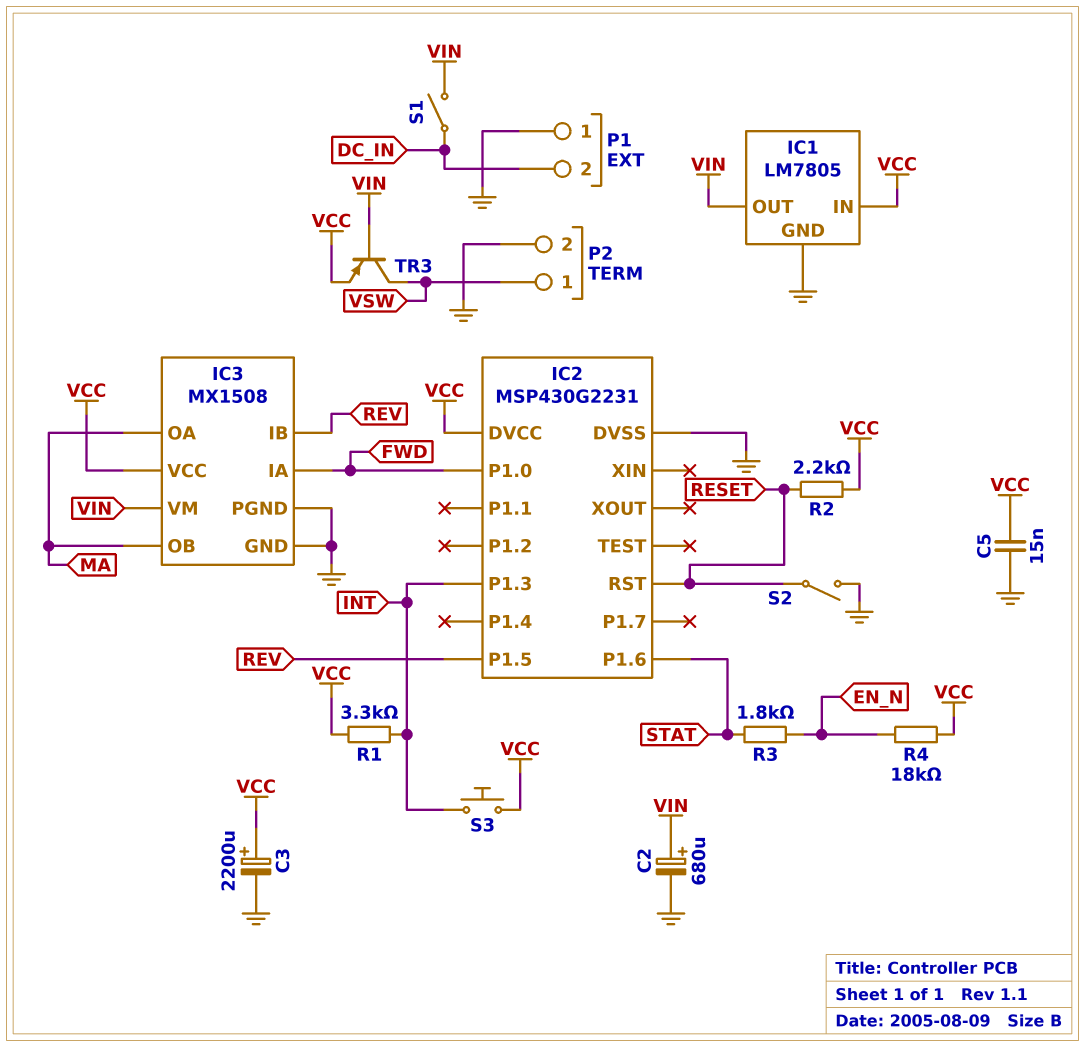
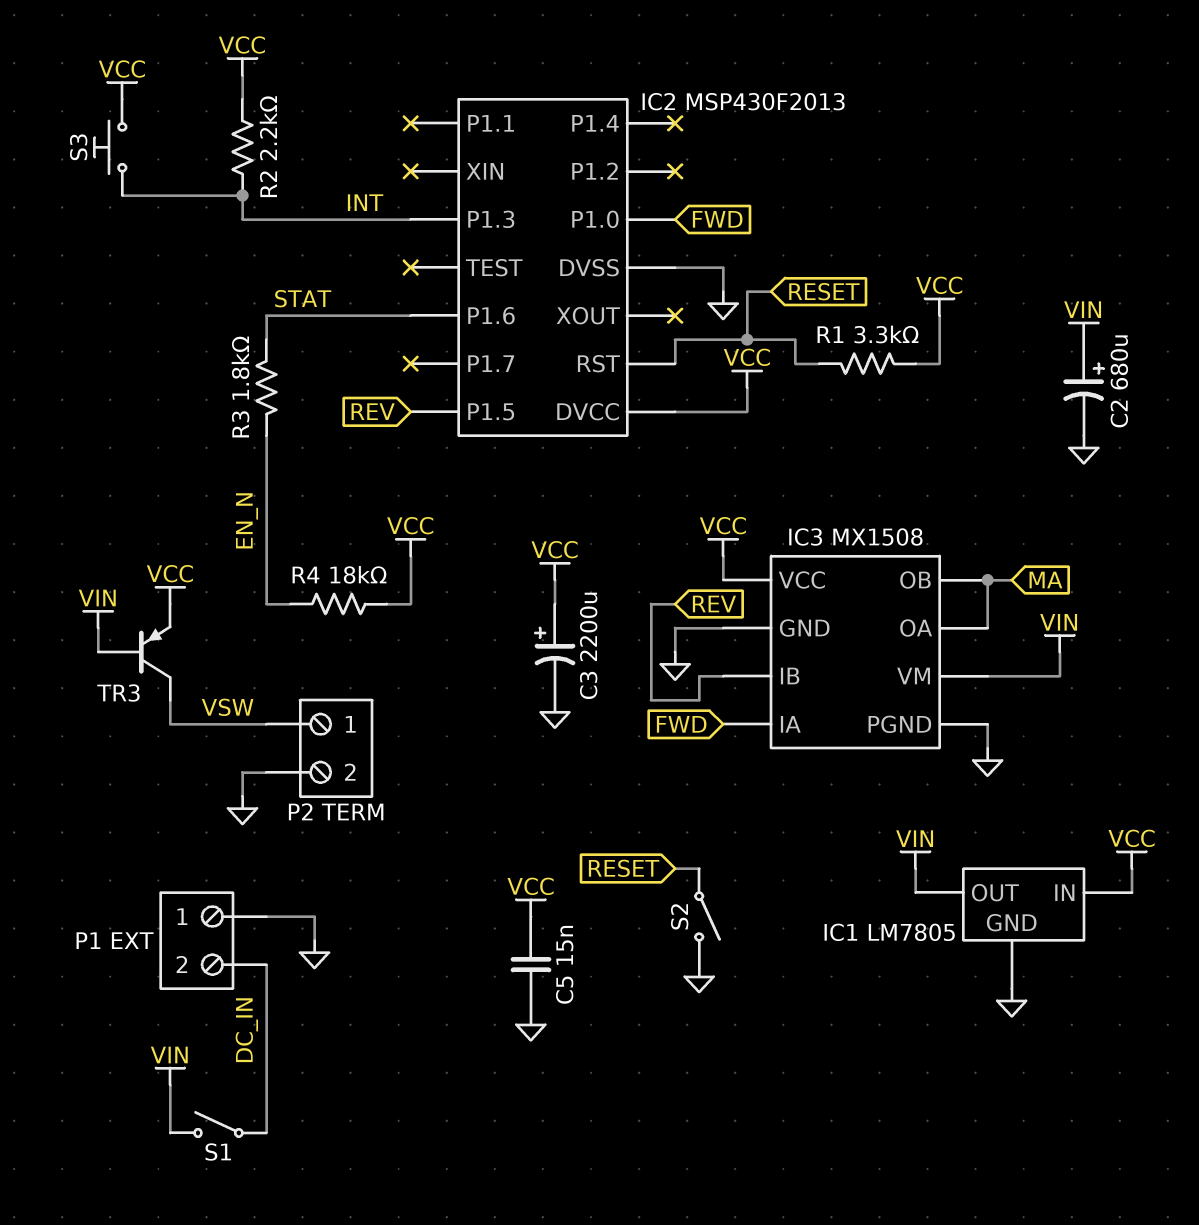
IC2: MSP430G2231 -> MSP430F2013
R1: 3.3k (INT, VCC) -> 3.3k (RESET, VCC)
R2: 2.2k (RESET, VCC) -> 2.2k (INT, VCC)

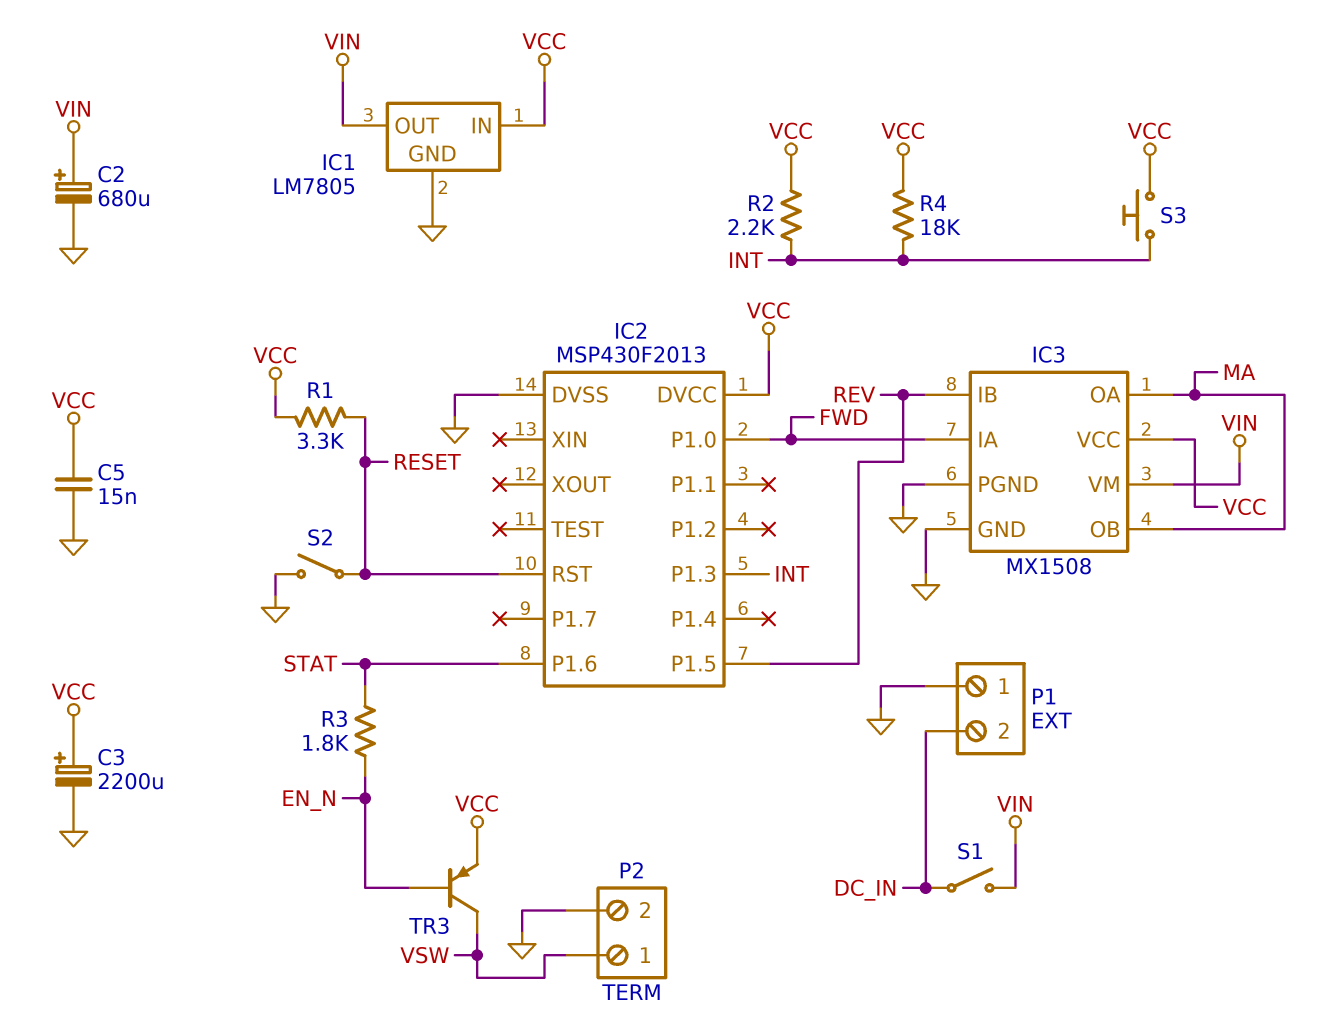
R4: 18k (EN_N, VCC) -> 18k (INT, VCC)
TR3: PNP (B VIN, C VSW, E VCC) -> PNP (B EN_N, C VSW, E VCC)

